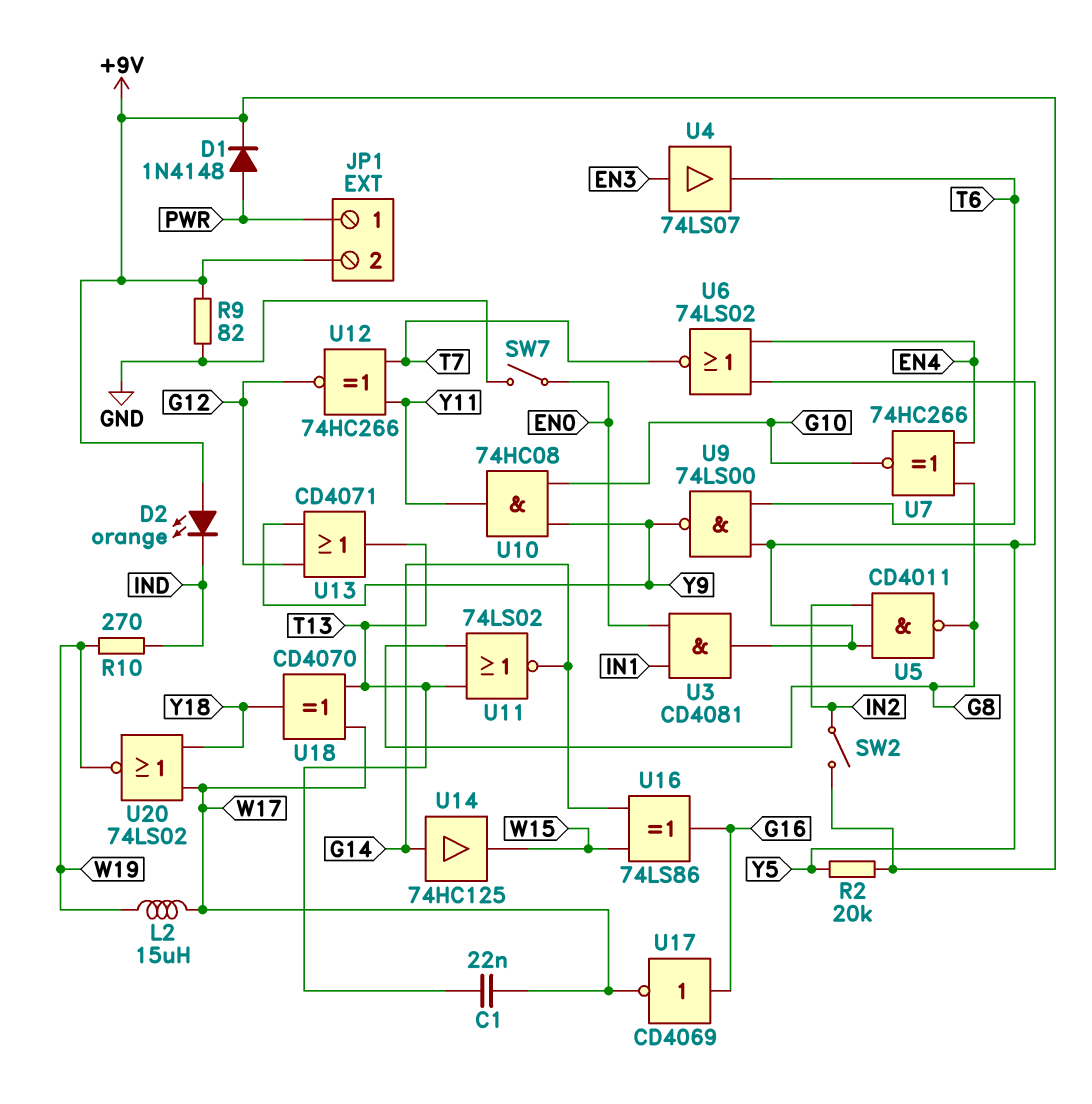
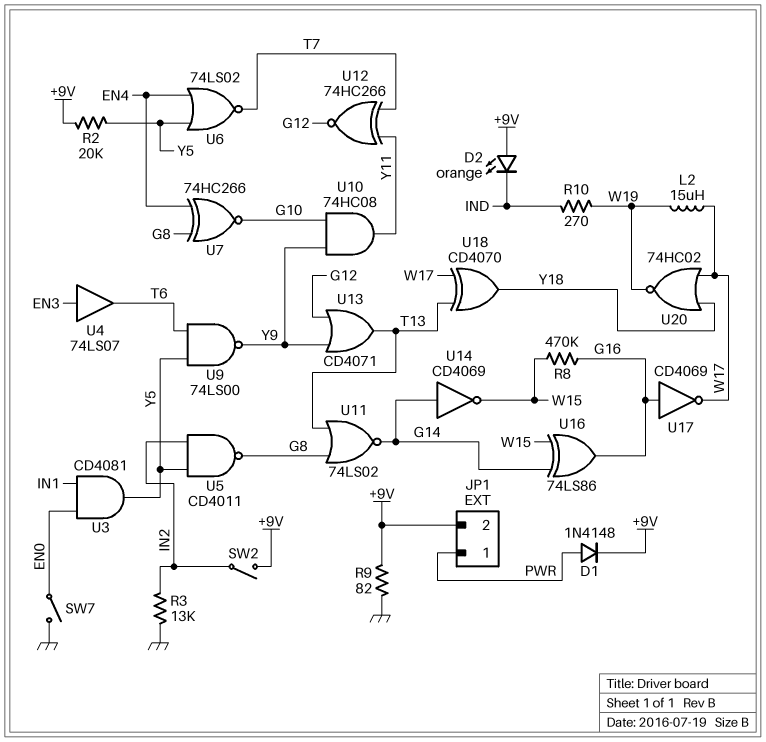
C1: 22nF (T13, W17) -> none
R3: none -> 13k (GND, IN2)
R8: none -> 470k (G16, W15)
U14: buffer 74HC125 (in G14, out W15) -> NOT CD4069 (in G14, out W15)
U20: NOR 74LS02 (in W17, in Y18, out W19) -> NOR 74HC02 (in W17, in Y18, out W19)

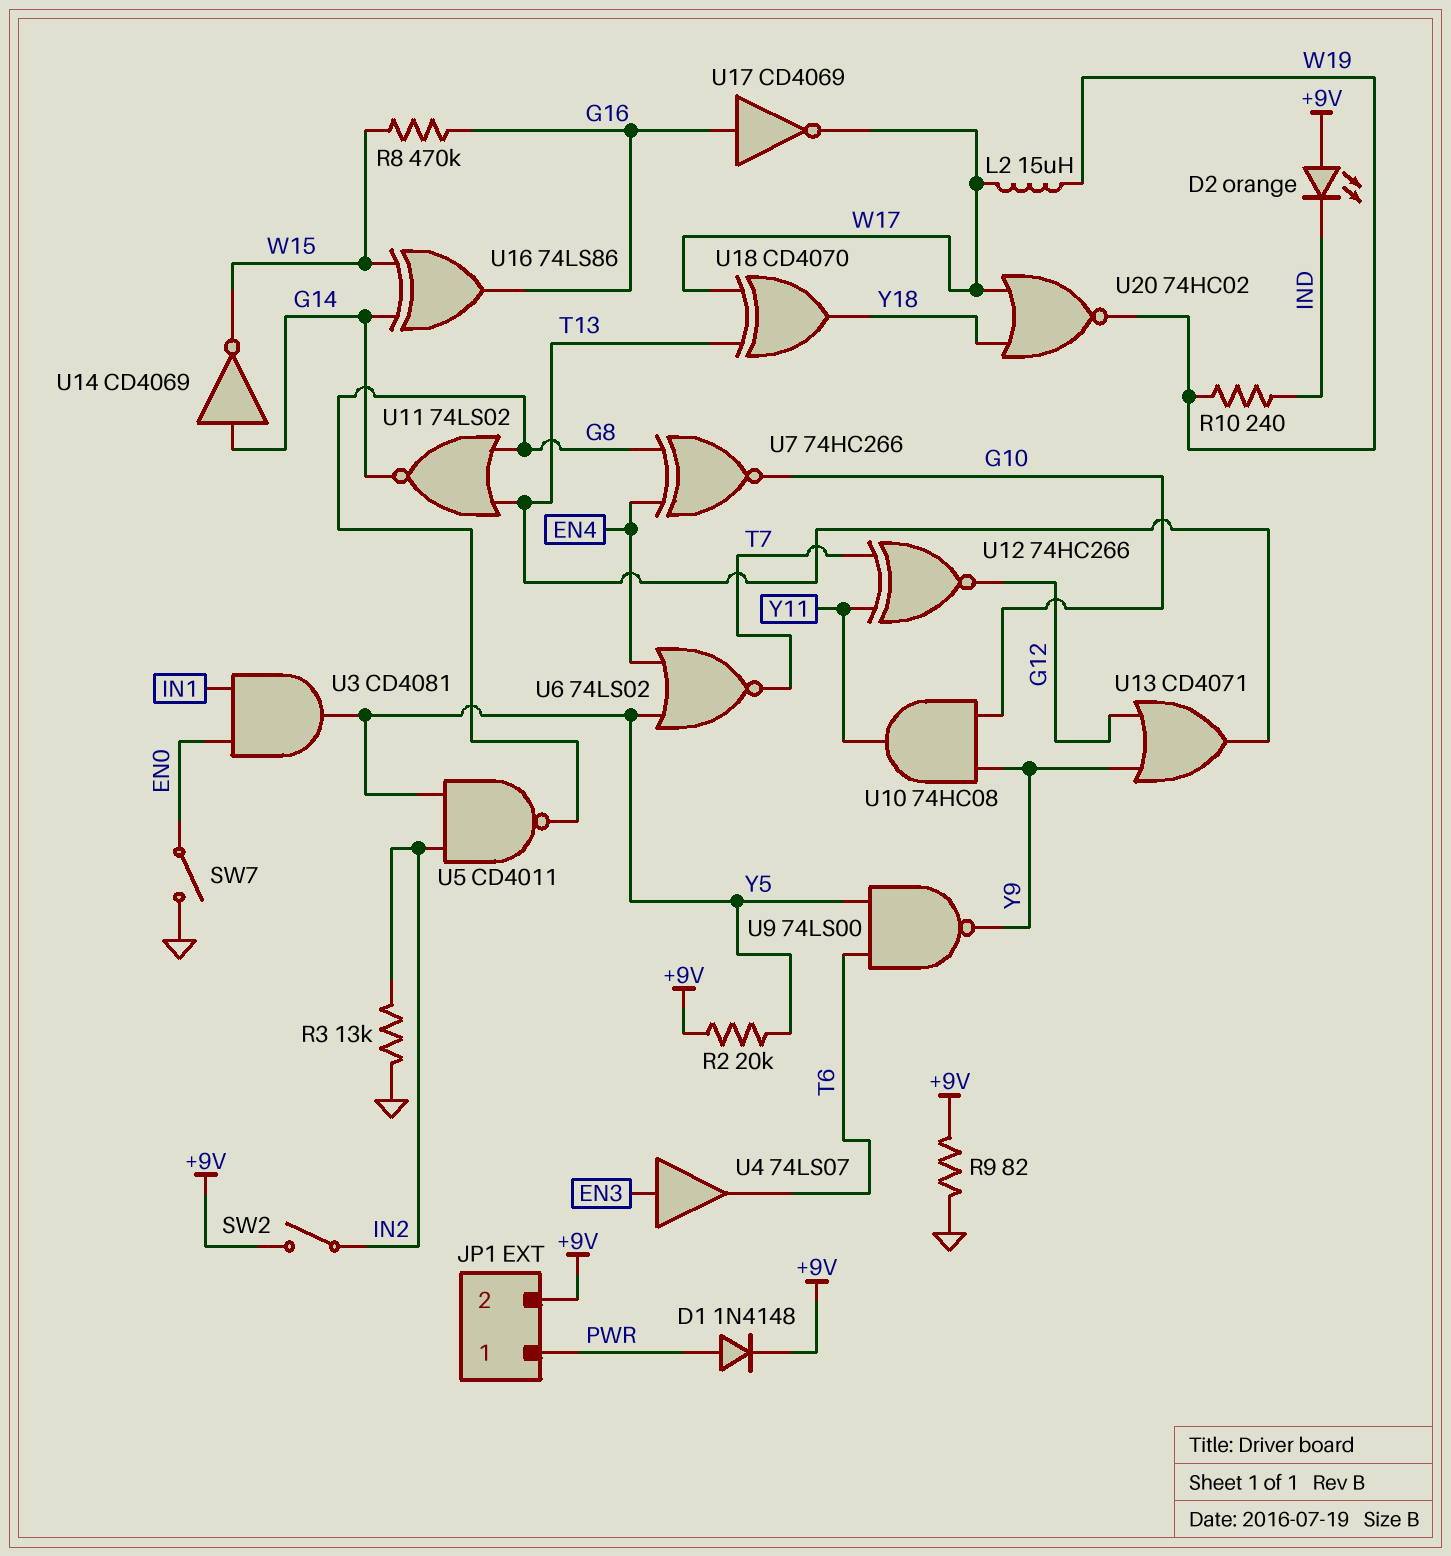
R10: 270 (IND, W19) -> 240 (IND, W19)

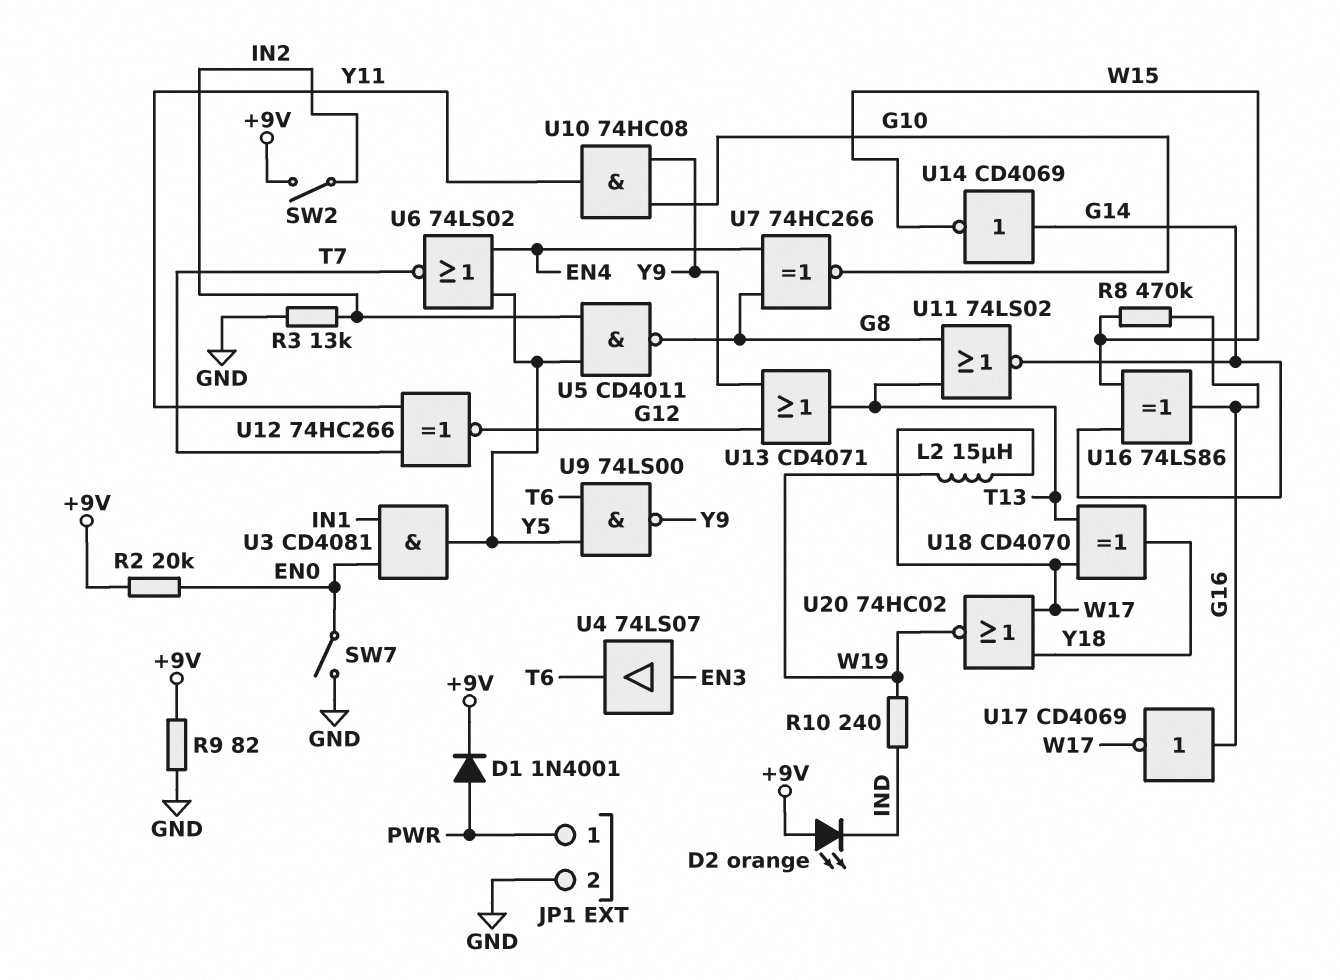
D1: diode 1N4148 (A PWR, K +9V) -> diode 1N4001 (A PWR, K +9V)
JP1 pin 2: +9V -> GND
R2: 20k (+9V, Y5) -> 20k (+9V, EN0)

